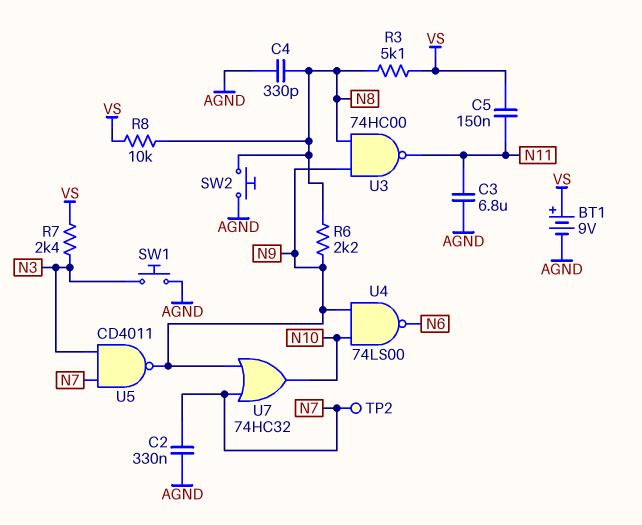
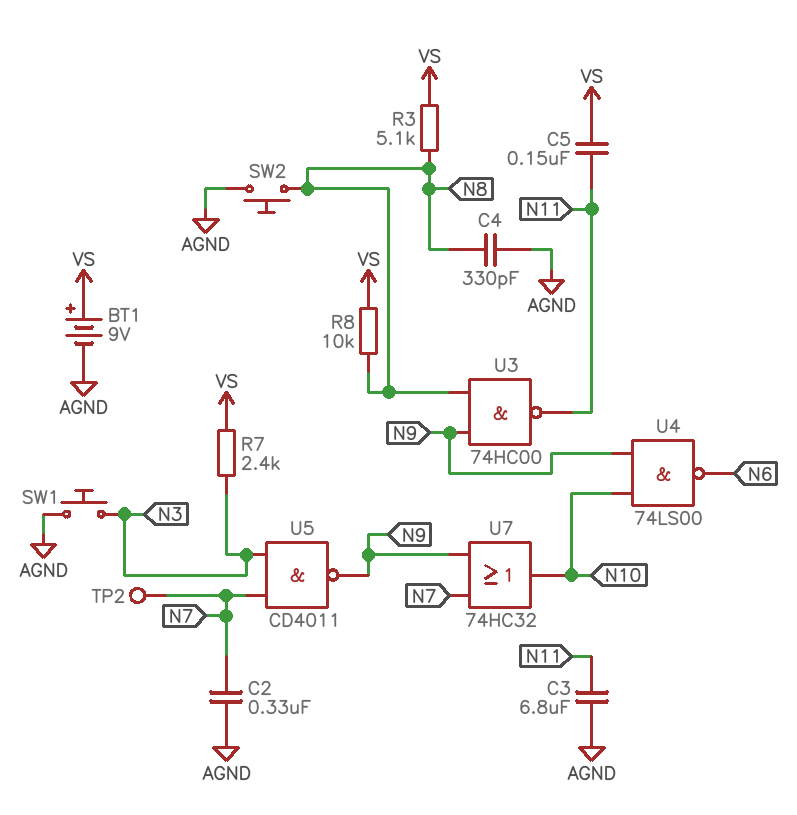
R6: 2.2k (N8, N9) -> none

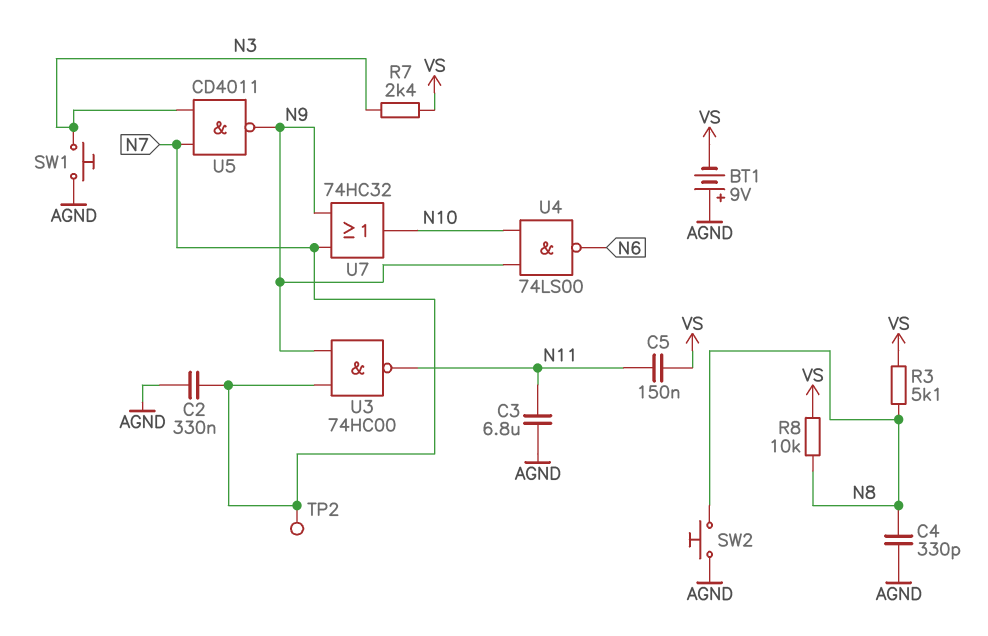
BT1: 9V (plus VS, minus AGND) -> 9V (plus AGND, minus VS)
U3: NAND 74HC00 (in N8, in N9, out N11) -> NAND 74HC00 (in N7, in N9, out N11)

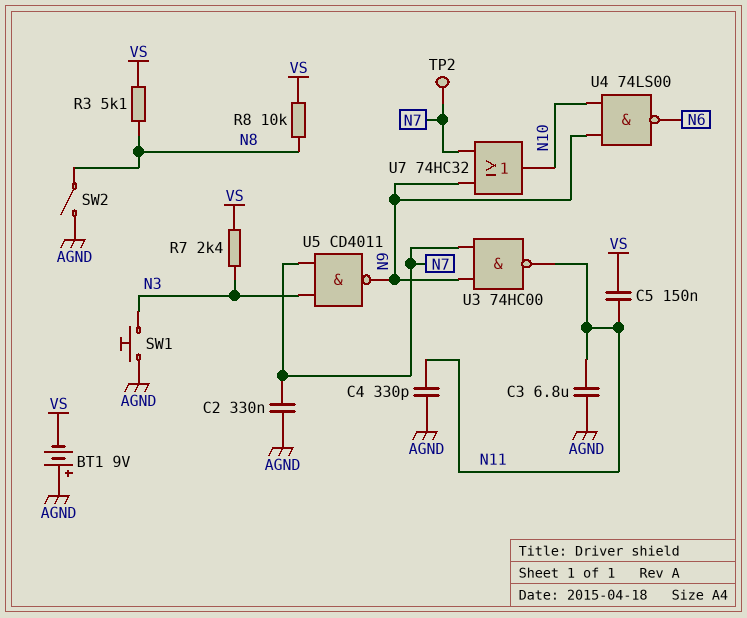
C4: 330pF (AGND, N8) -> 330pF (AGND, N11)
SW2: button (AGND, N8) -> switch (AGND, N8)

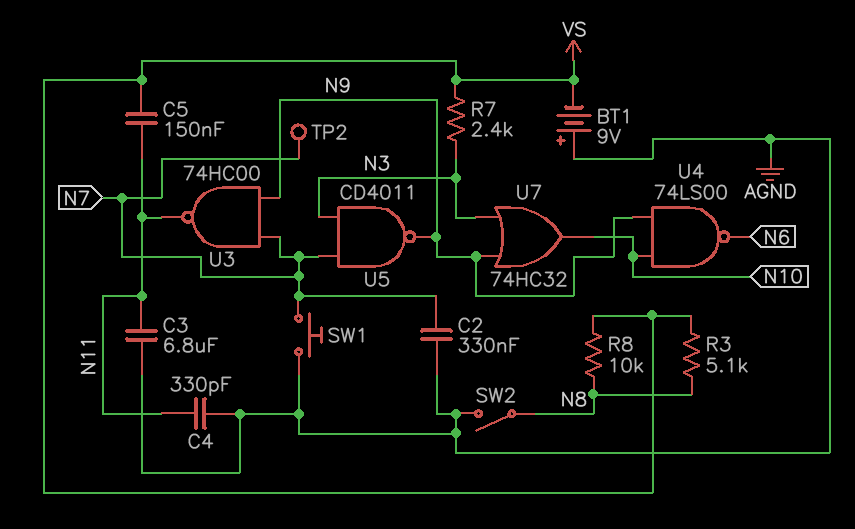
SW1: button (AGND, N3) -> button (AGND, N7)
U7: OR 74HC32 (in N7, in N9, out N10) -> OR 74HC32 (in N3, in N9, out N10)

